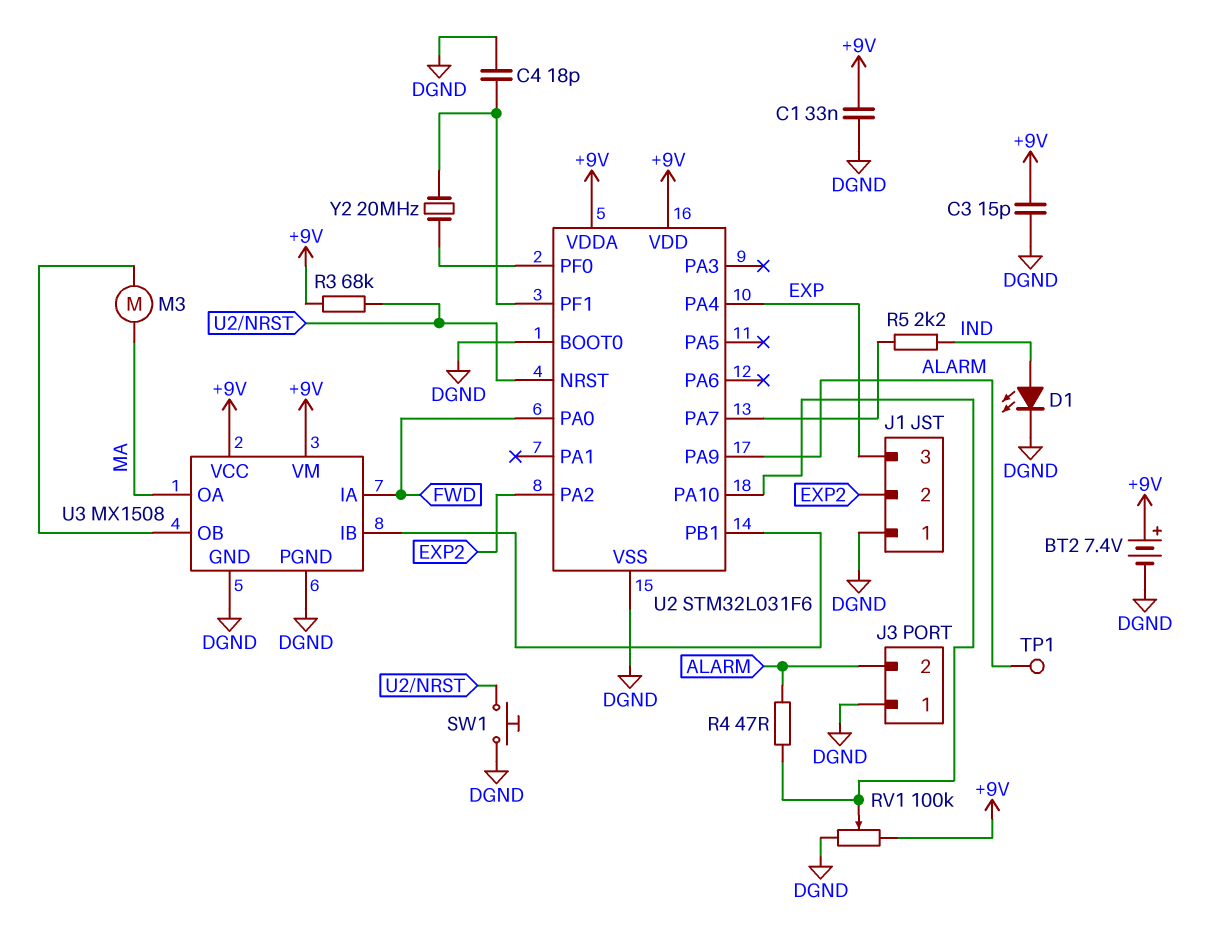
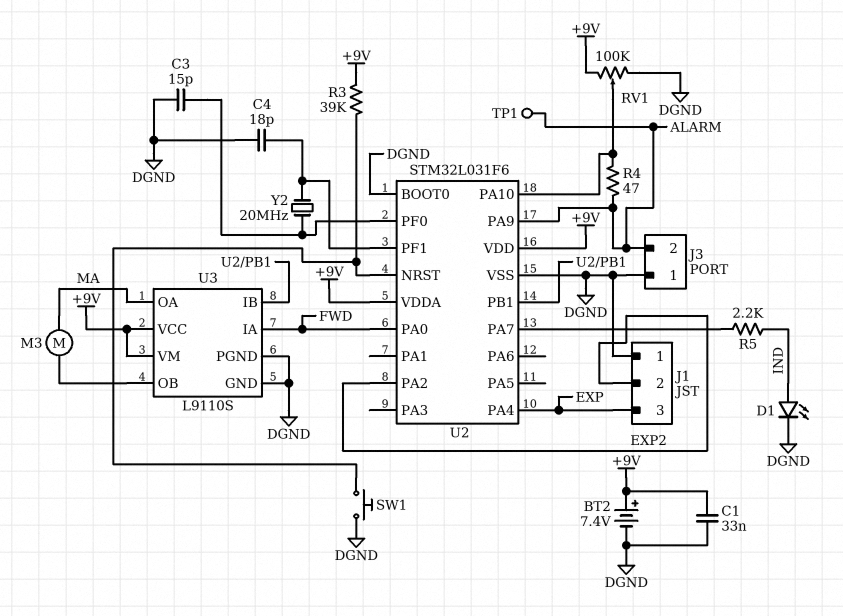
C3: 15pF (+9V, DGND) -> 15pF (DGND, U2/PF0)
R3: 68k (+9V, U2/NRST) -> 39k (+9V, U2/NRST)
U3: MX1508 -> L9110S

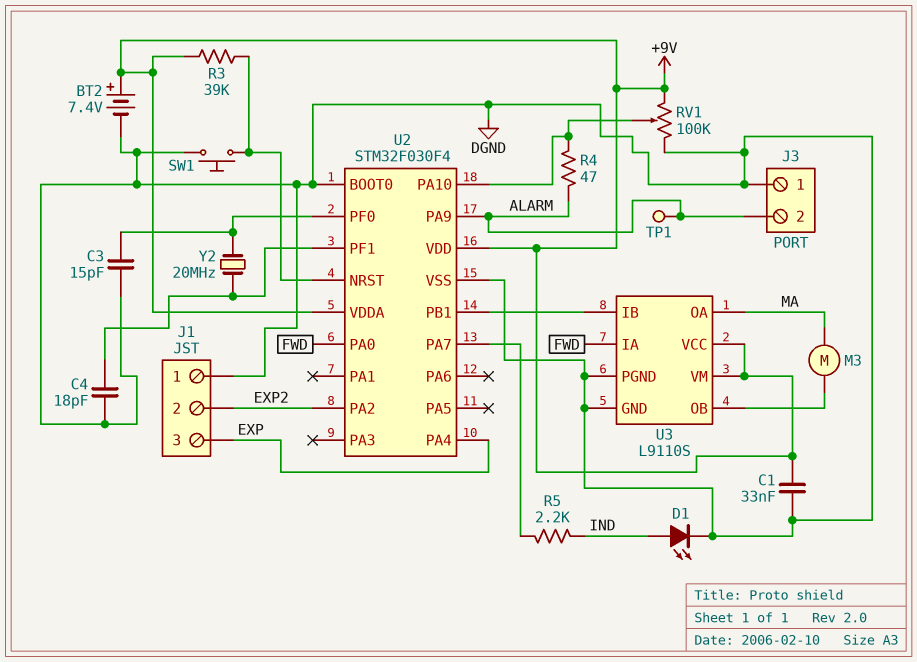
U2: STM32L031F6 -> STM32F030F4

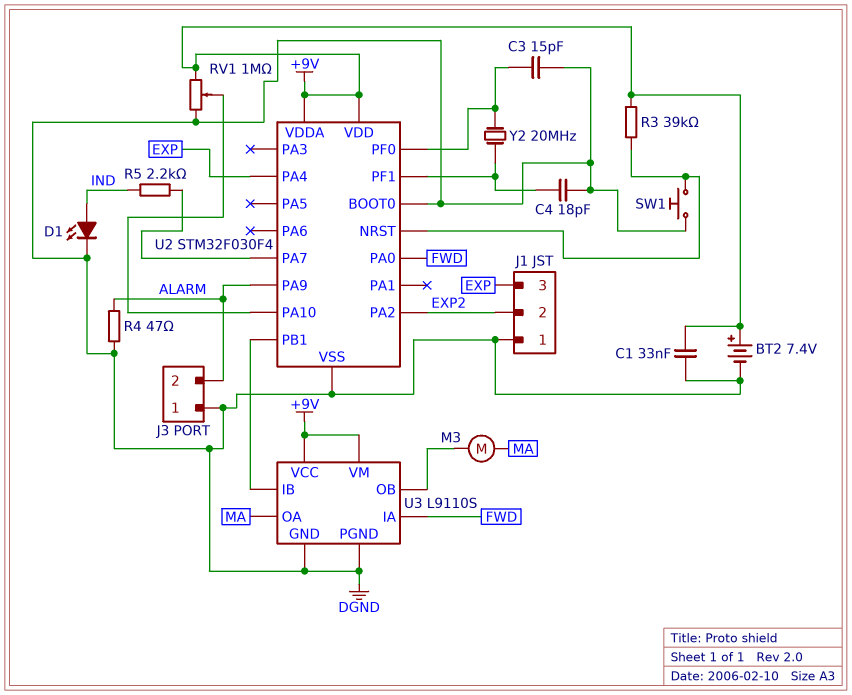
R4: 47 (ALARM, U2/PA10) -> 47 (ALARM, DGND)
RV1: 100k (+9V, DGND, wiper U2/PA10) -> 1M (+9V, DGND, wiper U2/PA10)
TP1: test point (ALARM) -> none

